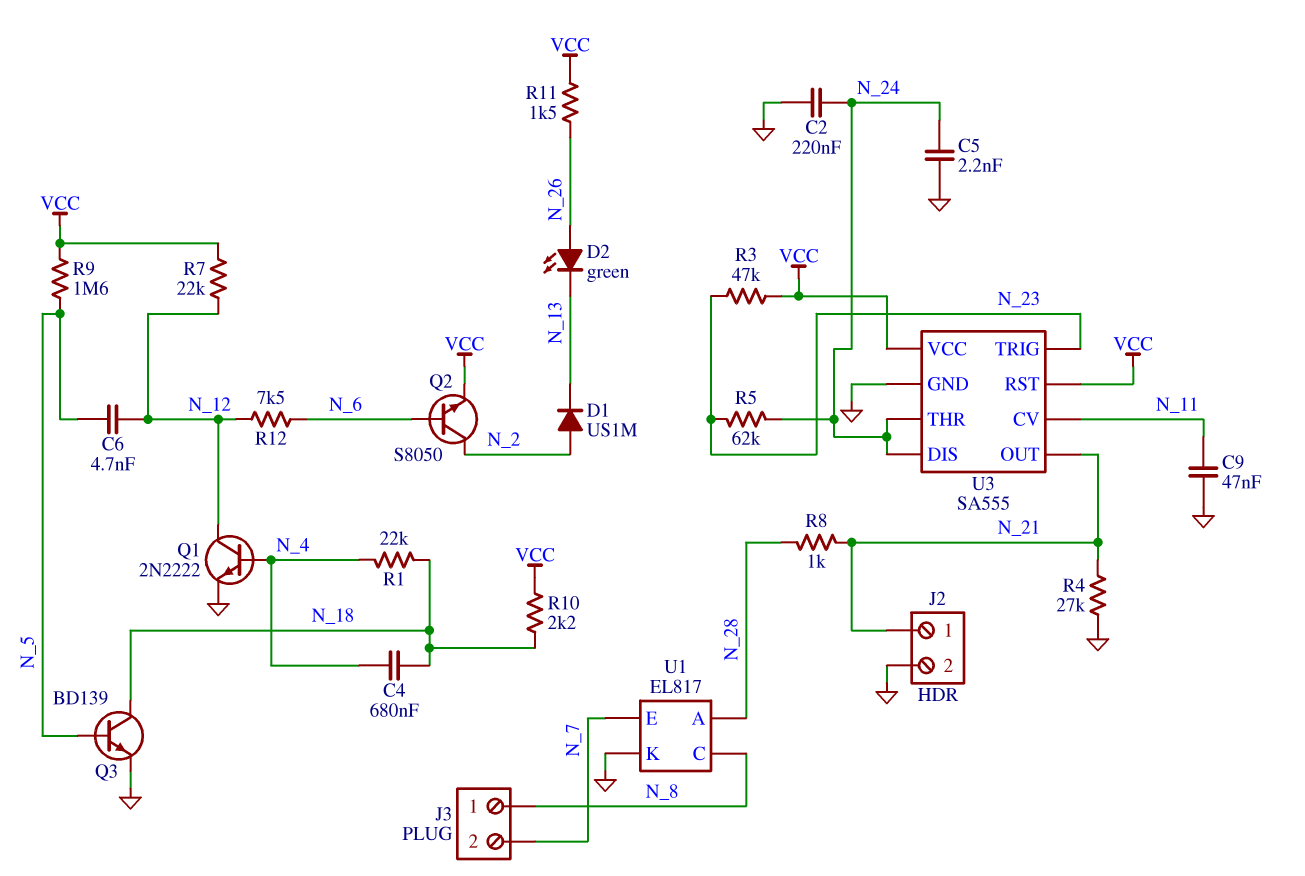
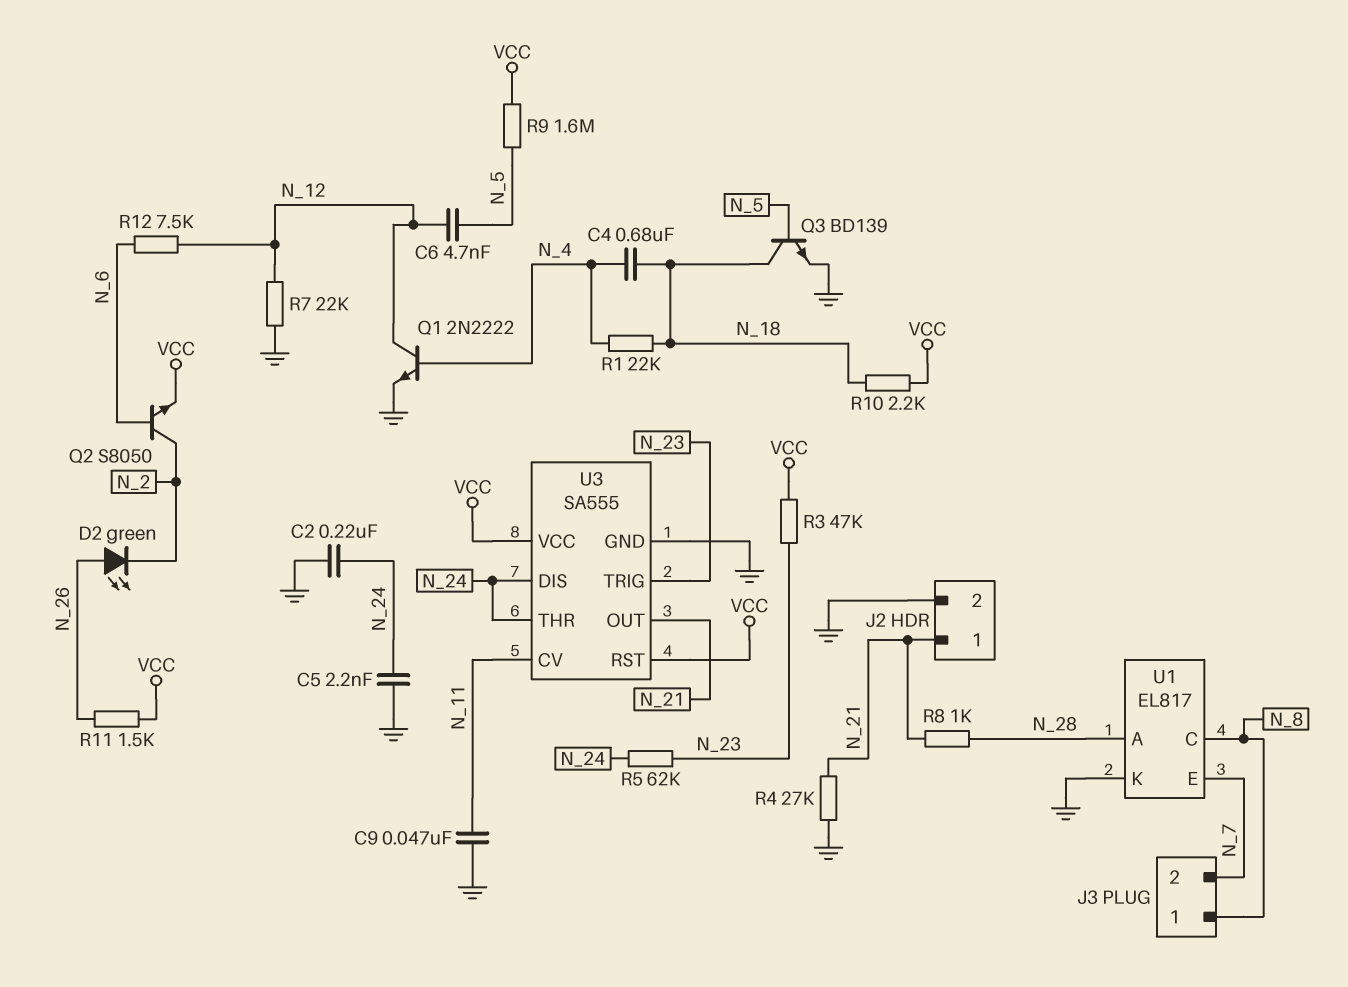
D1: diode US1M (A N_2, K N_13) -> none
D2: LED green (A N_26, K N_13) -> LED green (A N_26, K N_2)
R7: 22k (N_12, VCC) -> 22k (GND, N_12)

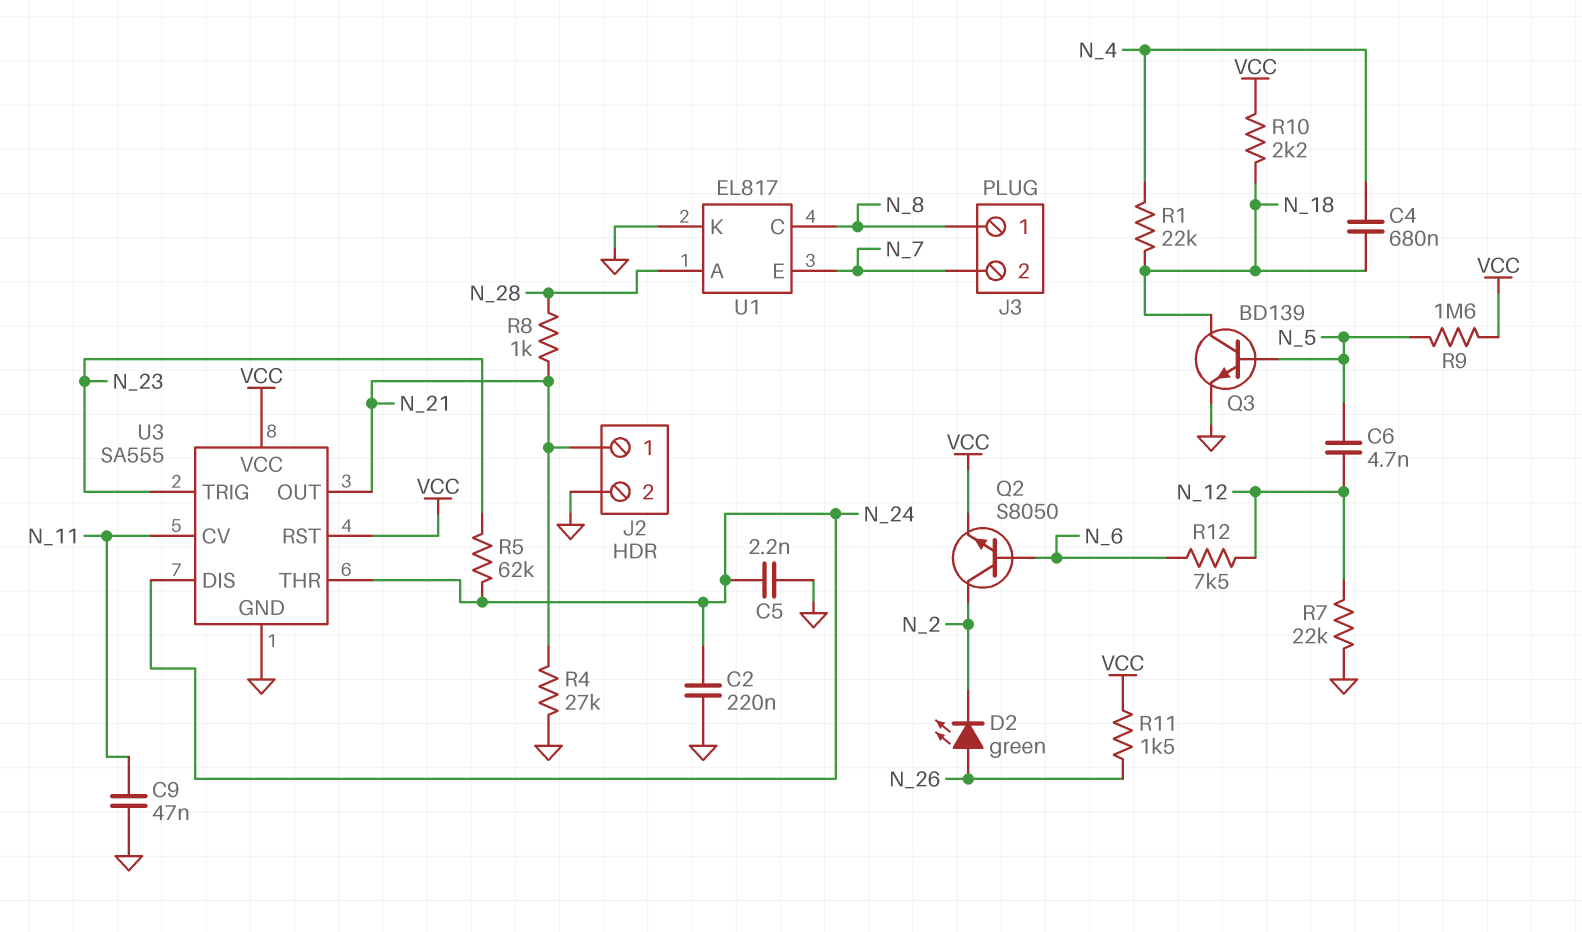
Q1: NPN 2N2222 (B N_4, C N_12, E GND) -> none
R3: 47k (N_23, VCC) -> none

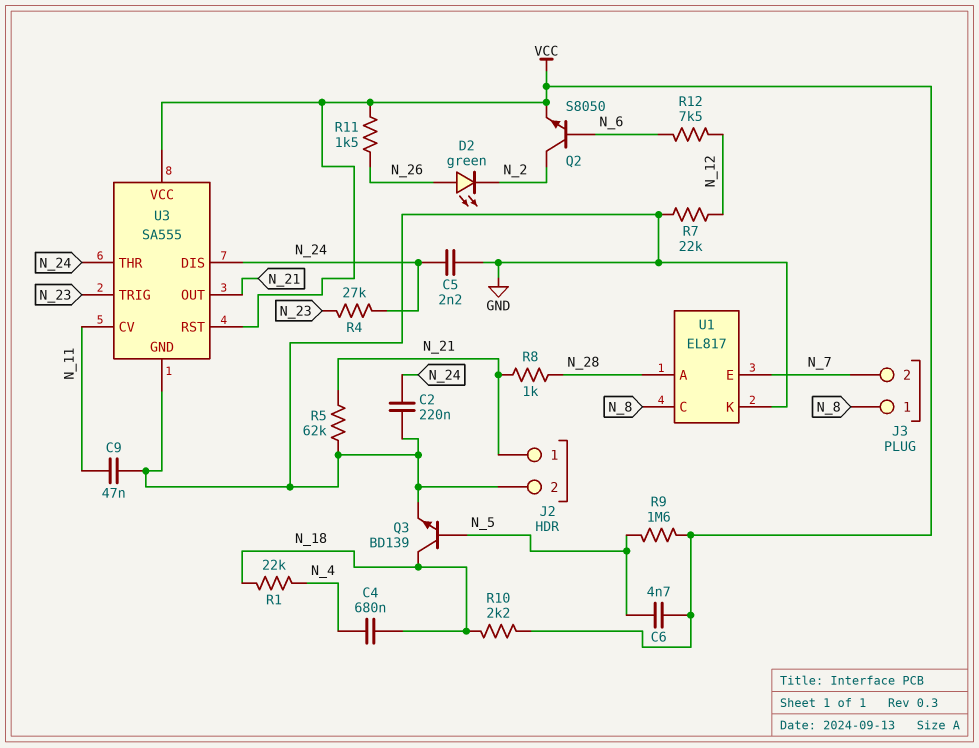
C6: 4.7nF (N_5, N_12) -> 4.7nF (N_5, VCC)
R4: 27k (GND, N_21) -> 27k (N_23, N_24)
R5: 62k (N_23, N_24) -> 62k (GND, N_21)

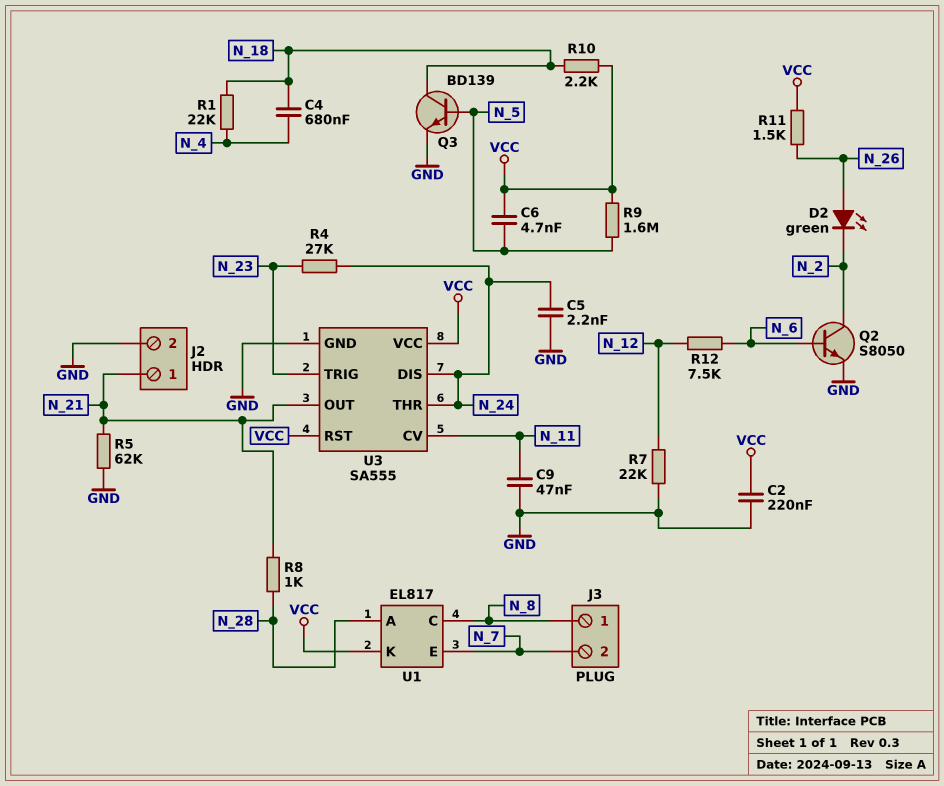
C2: 220nF (GND, N_24) -> 220nF (GND, VCC)
Q2: NPN S8050 (B N_6, C N_2, E VCC) -> NPN S8050 (B N_6, C N_2, E GND)
U1 pin K: GND -> VCC

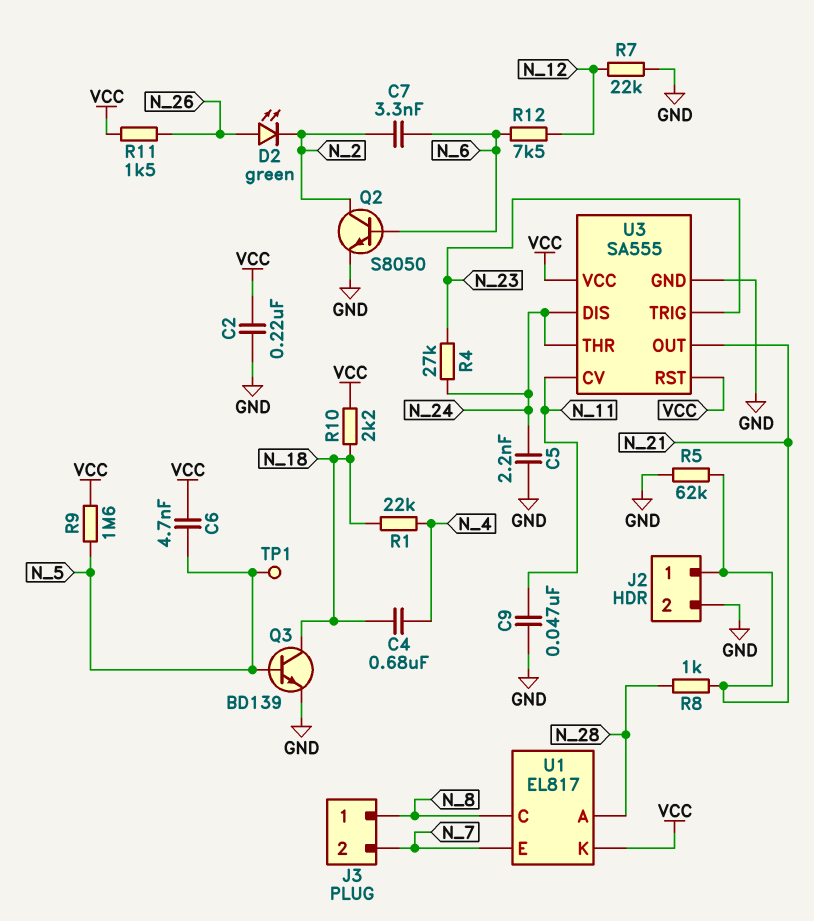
C7: none -> 3.3nF (N_2, N_6)
TP1: none -> test point (N_5)

